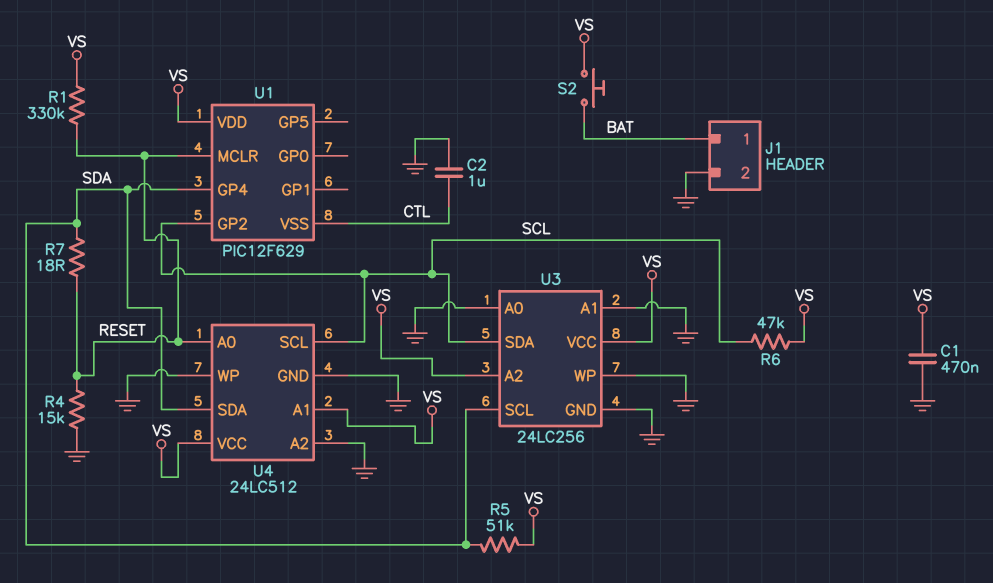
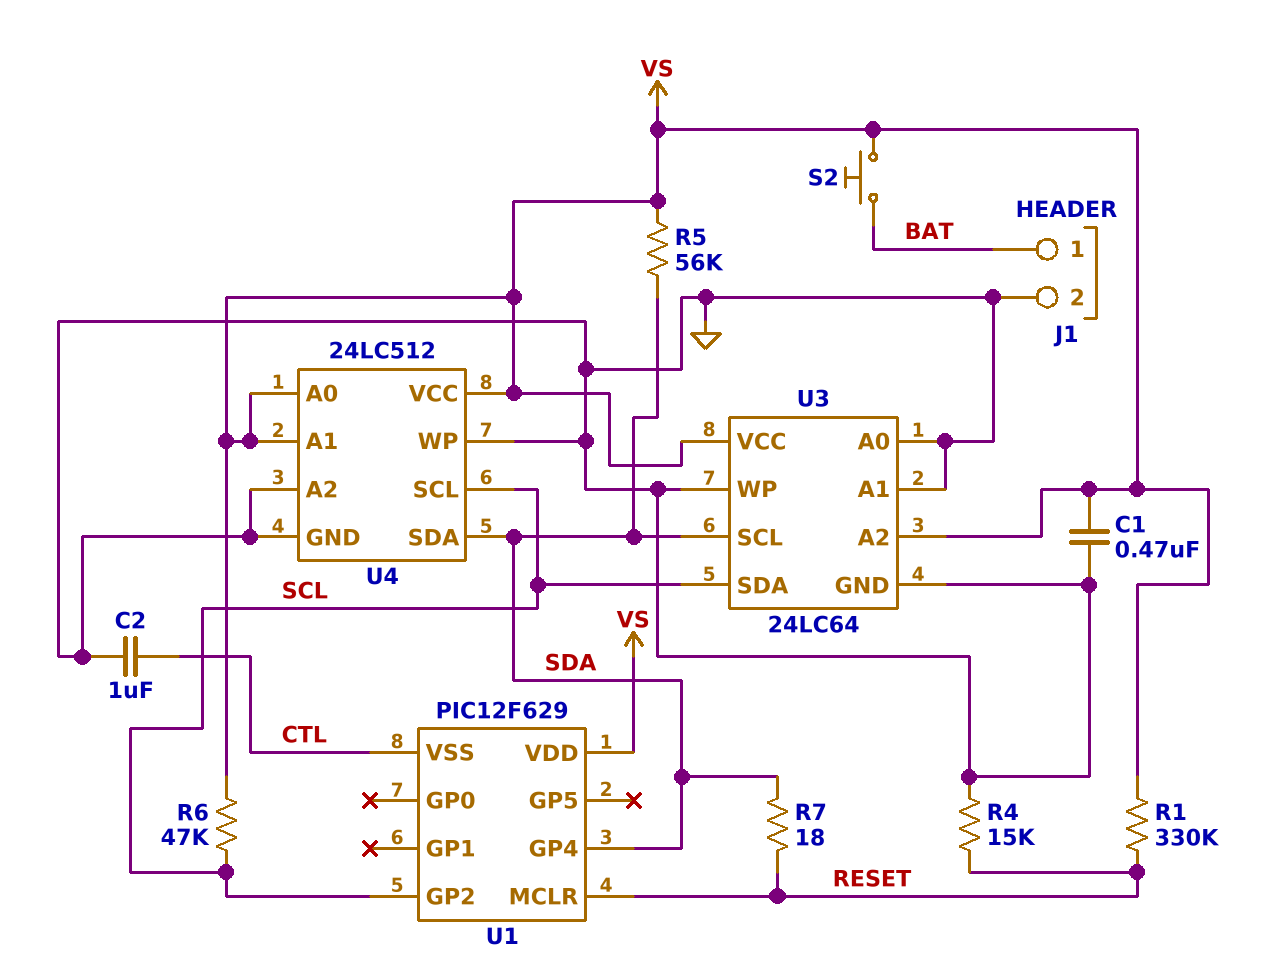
R5: 51k (SDA, VS) -> 56k (SDA, VS)
U3: 24LC256 -> 24LC64
U4 pin A0: RESET -> VS

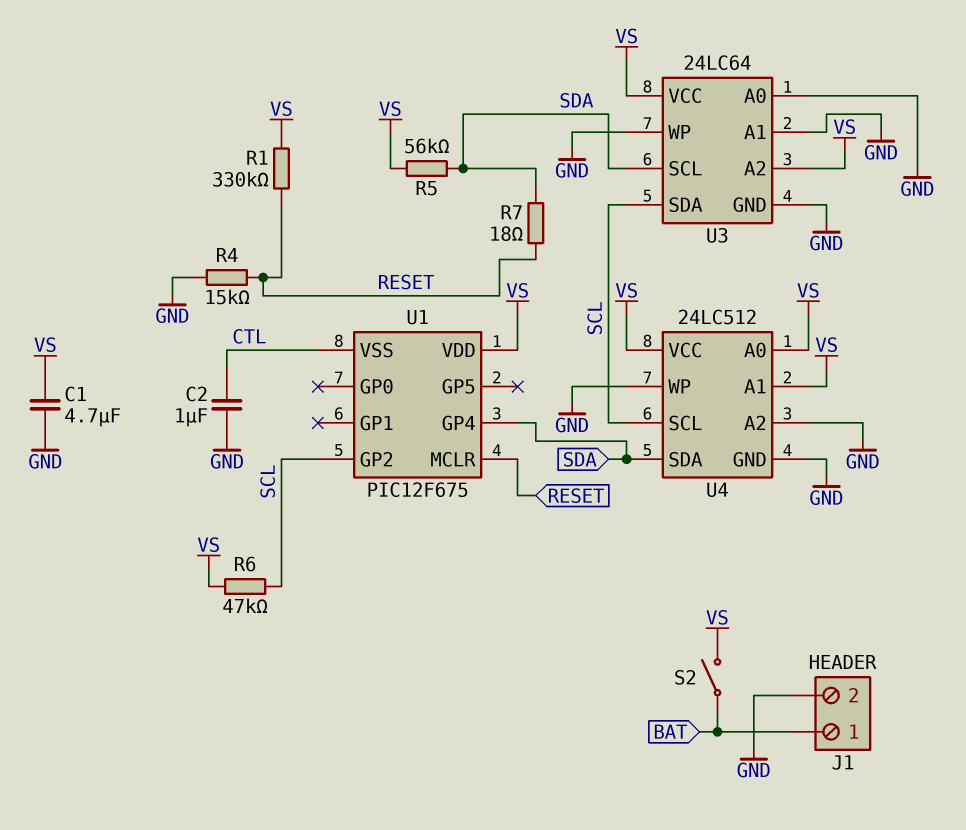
C1: 470nF (GND, VS) -> 4.7uF (GND, VS)
S2: button (BAT, VS) -> switch (BAT, VS)
U1: PIC12F629 -> PIC12F675

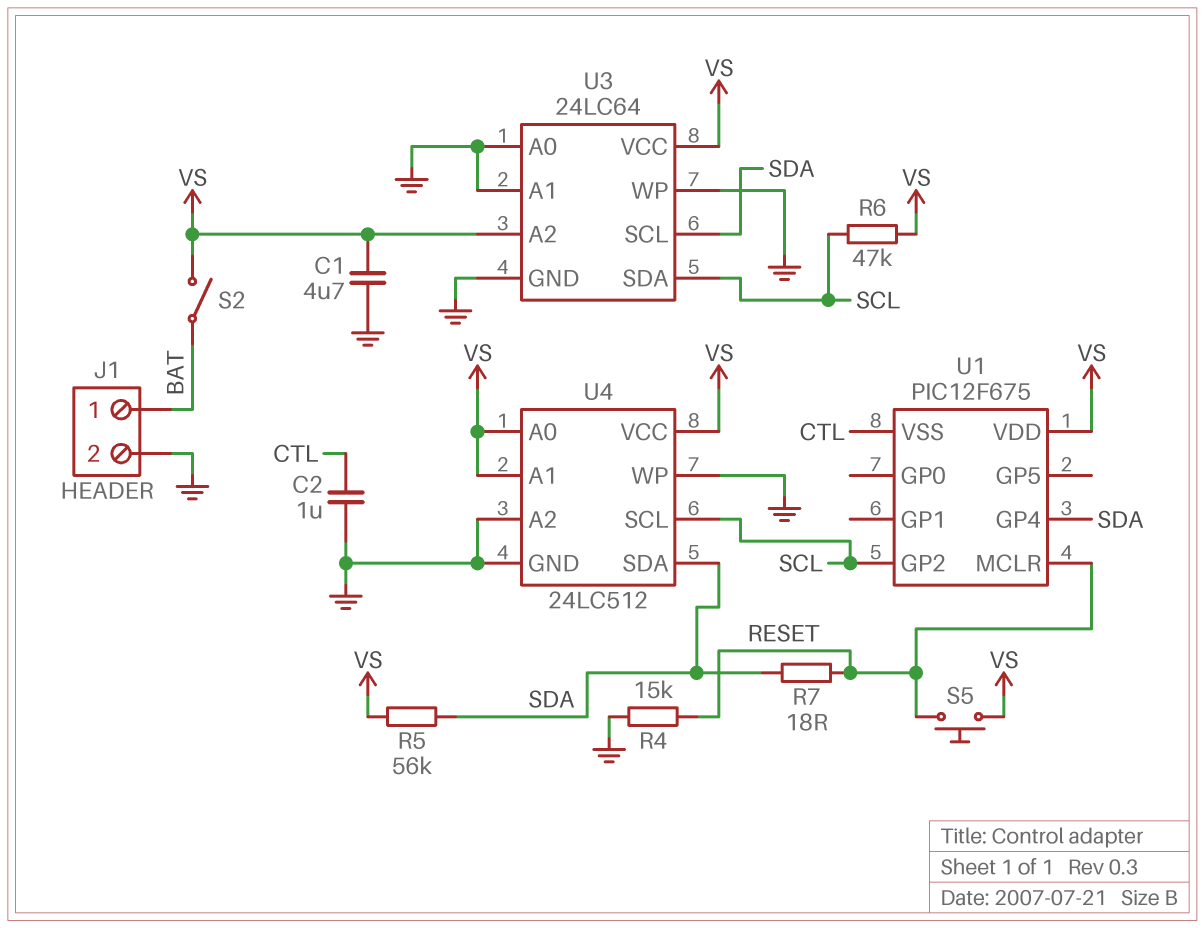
R1: 330k (RESET, VS) -> none
S5: none -> button (RESET, VS)

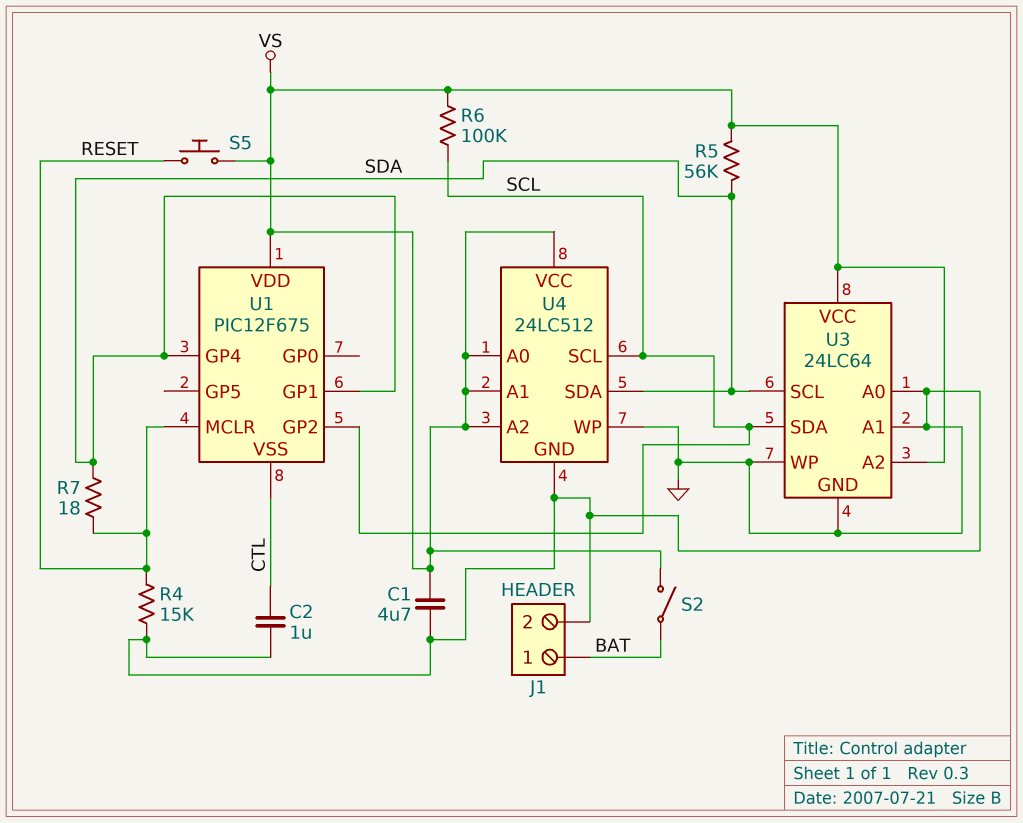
R6: 47k (SCL, VS) -> 100k (SCL, VS)
U1 pin GP1: none -> SDA
U4 pin A2: GND -> VS

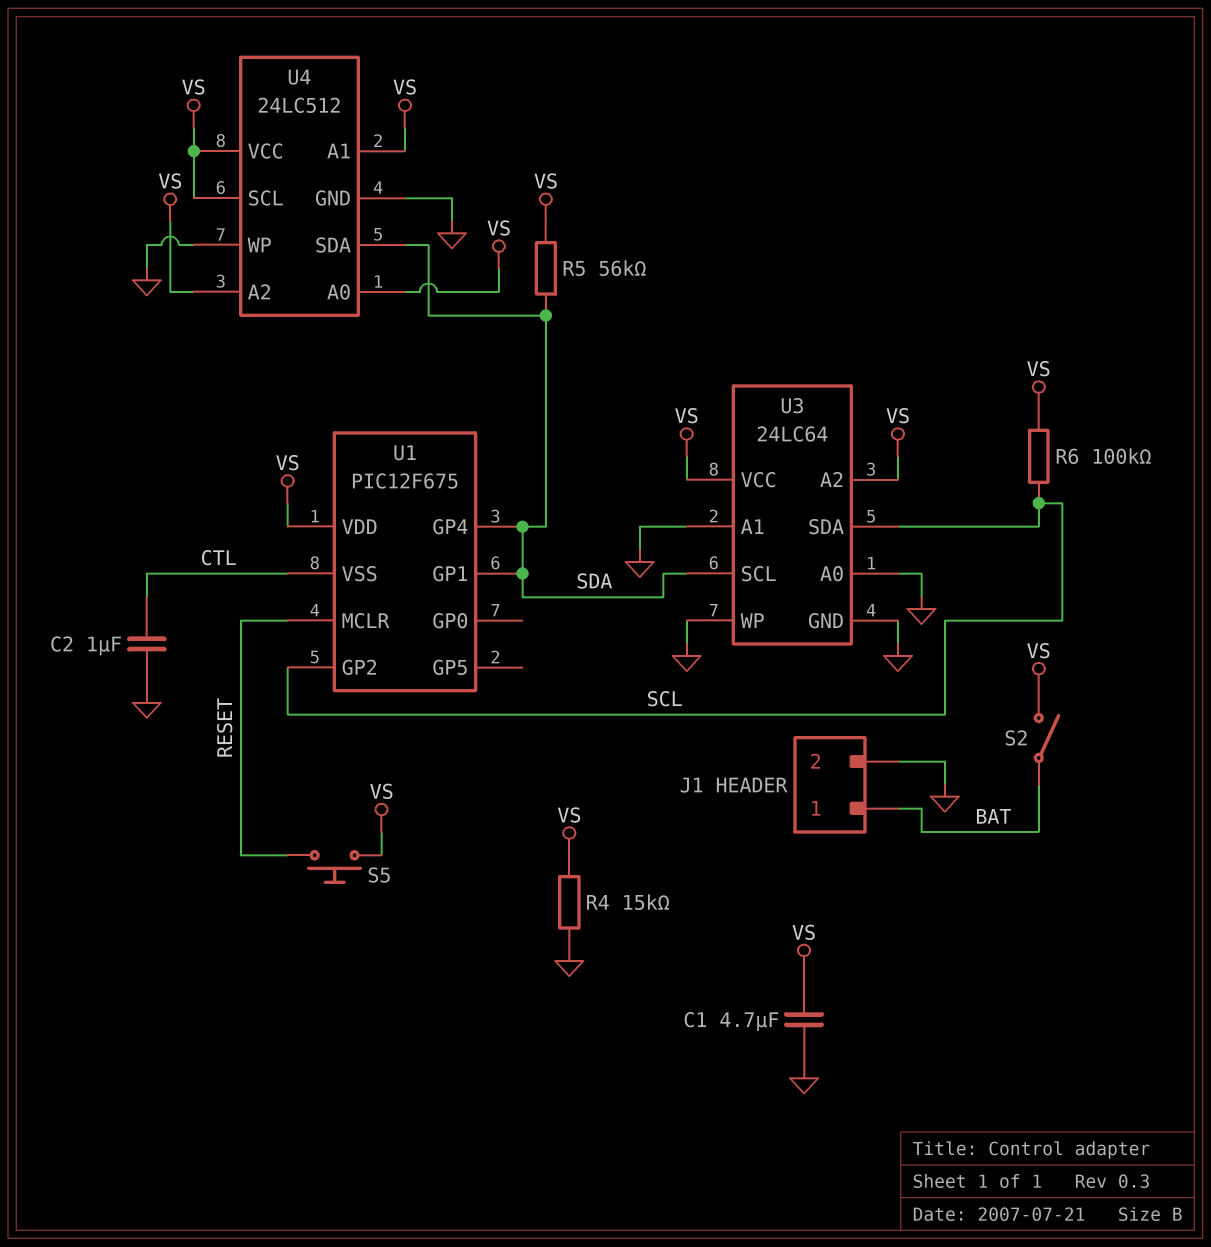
R4: 15k (GND, RESET) -> 15k (GND, VS)
R7: 18 (RESET, SDA) -> none
U4 pin SCL: SCL -> VS

